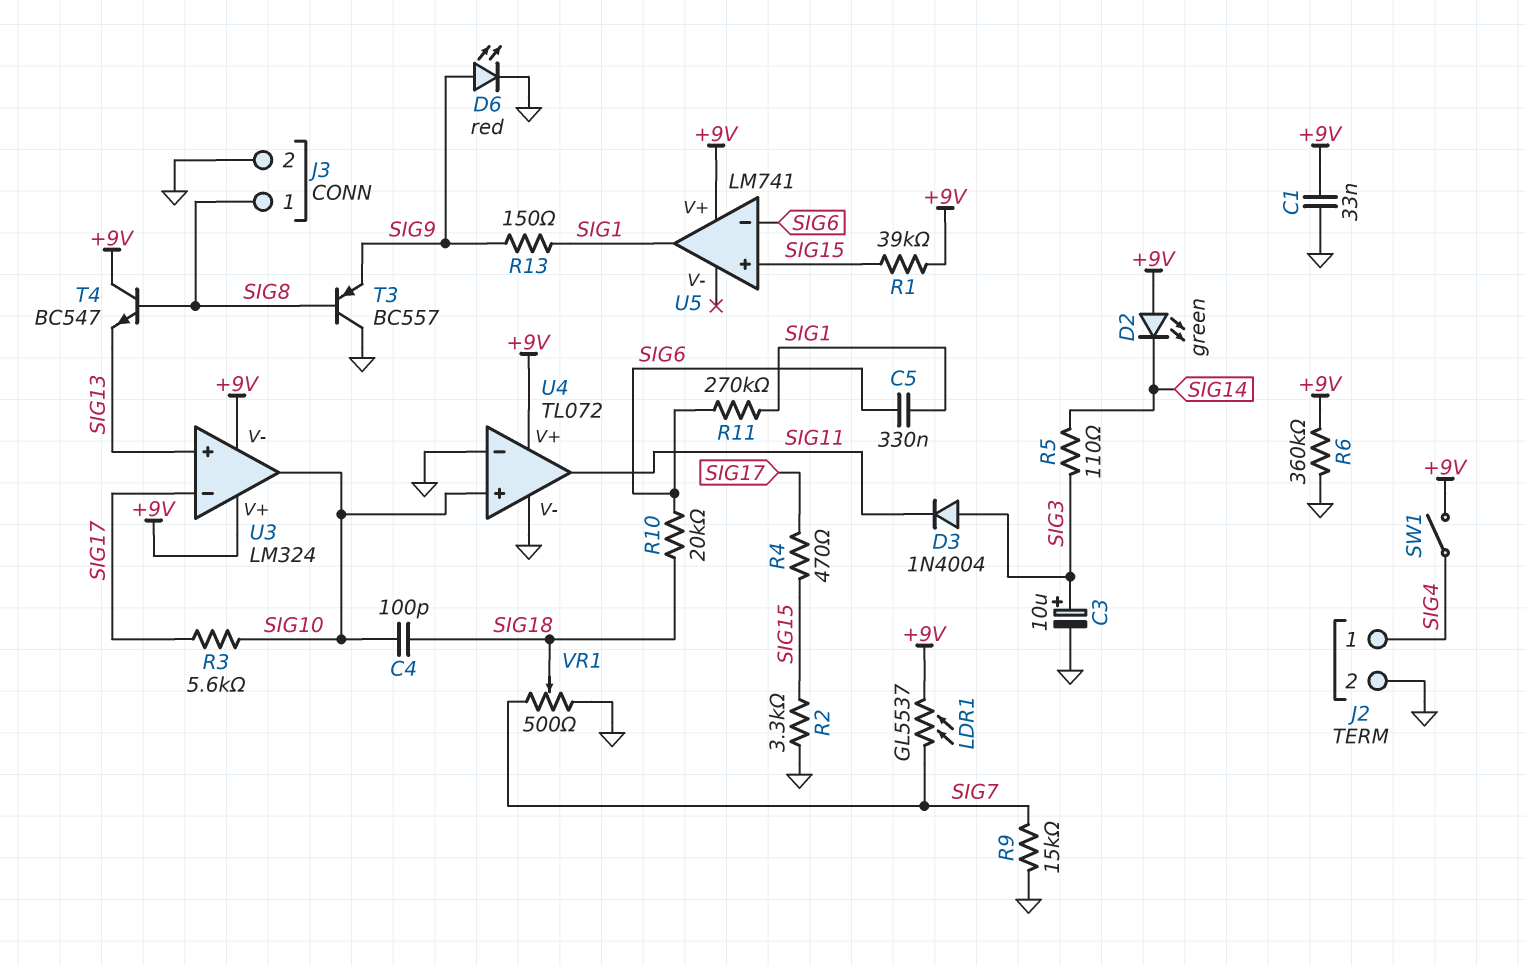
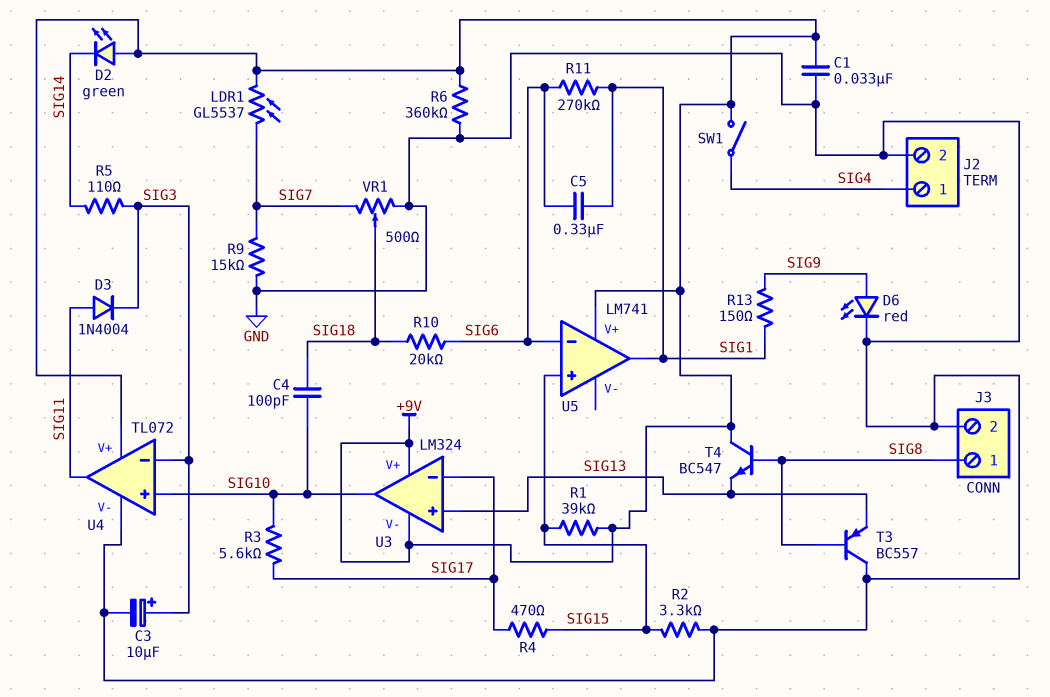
D3: diode 1N4004 (A SIG3, K SIG11) -> diode 1N4004 (A SIG11, K SIG3)
T3: PNP BC557 (B SIG8, C GND, E SIG9) -> PNP BC557 (B SIG8, C GND, E SIG13)
U4 pin in-: GND -> SIG3

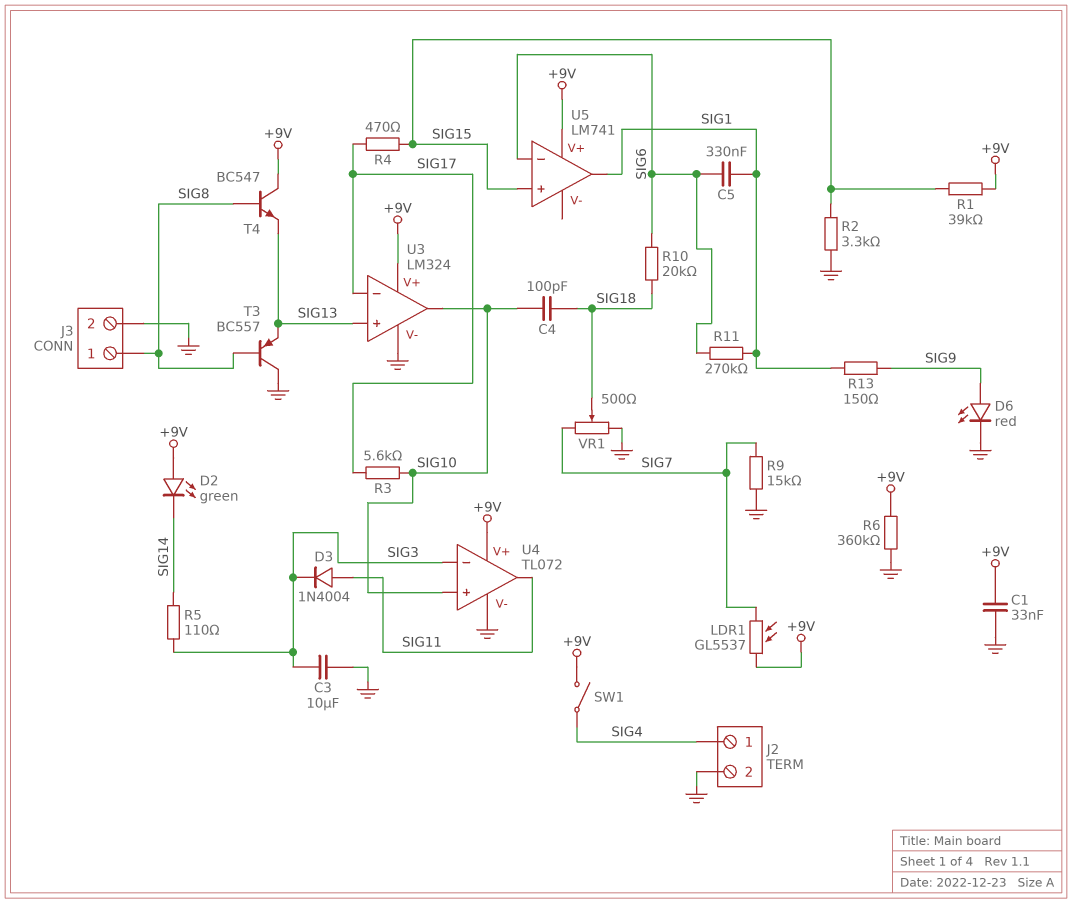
C3: 10uF (plus SIG3, minus GND) -> 10uF (GND, SIG3)
U3 pin V-: +9V -> GND

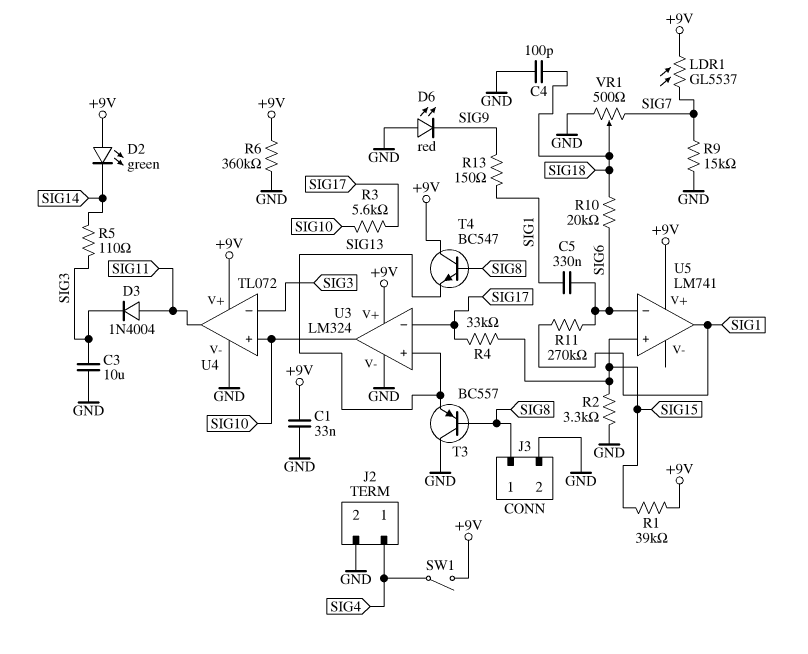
C4: 100pF (SIG10, SIG18) -> 100pF (GND, SIG18)
D6: LED red (A SIG9, K GND) -> LED red (A GND, K SIG9)
R4: 470 (SIG15, SIG17) -> 33k (SIG15, SIG17)

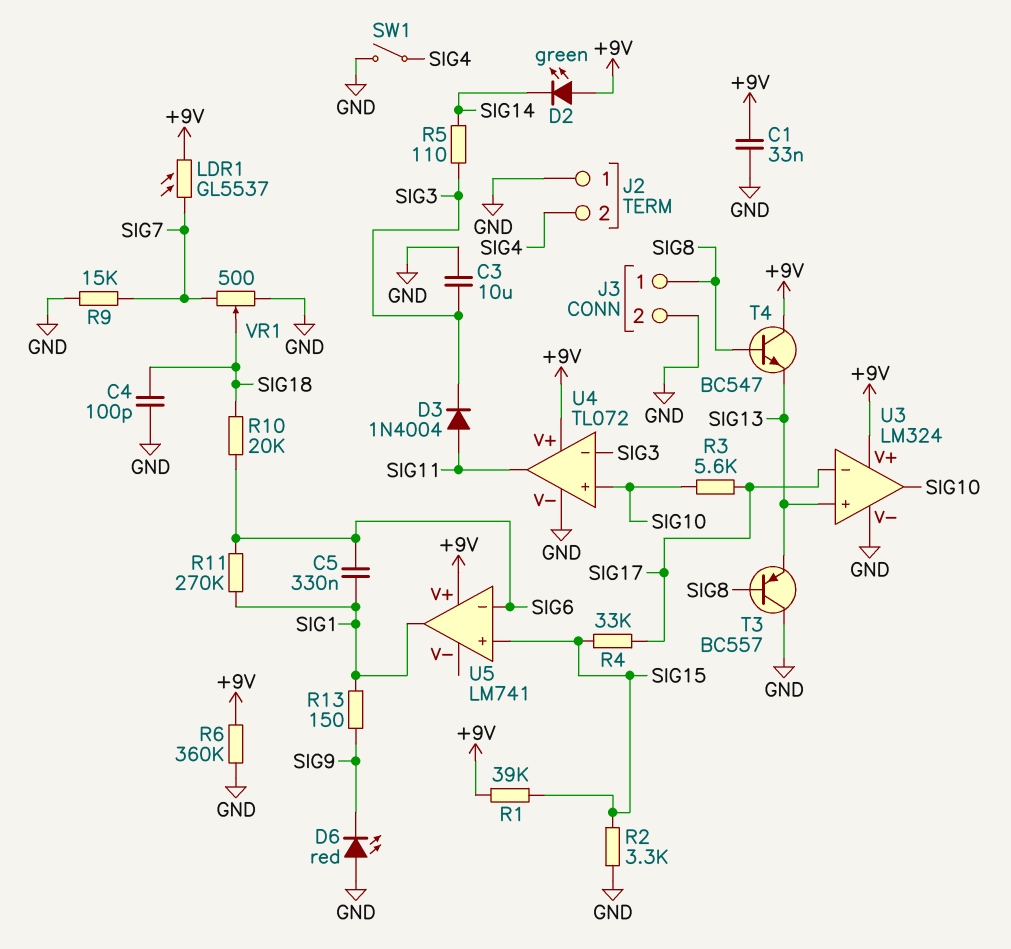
J2 pin 1: SIG4 -> GND
J2 pin 2: GND -> SIG4
SW1: switch (+9V, SIG4) -> switch (GND, SIG4)

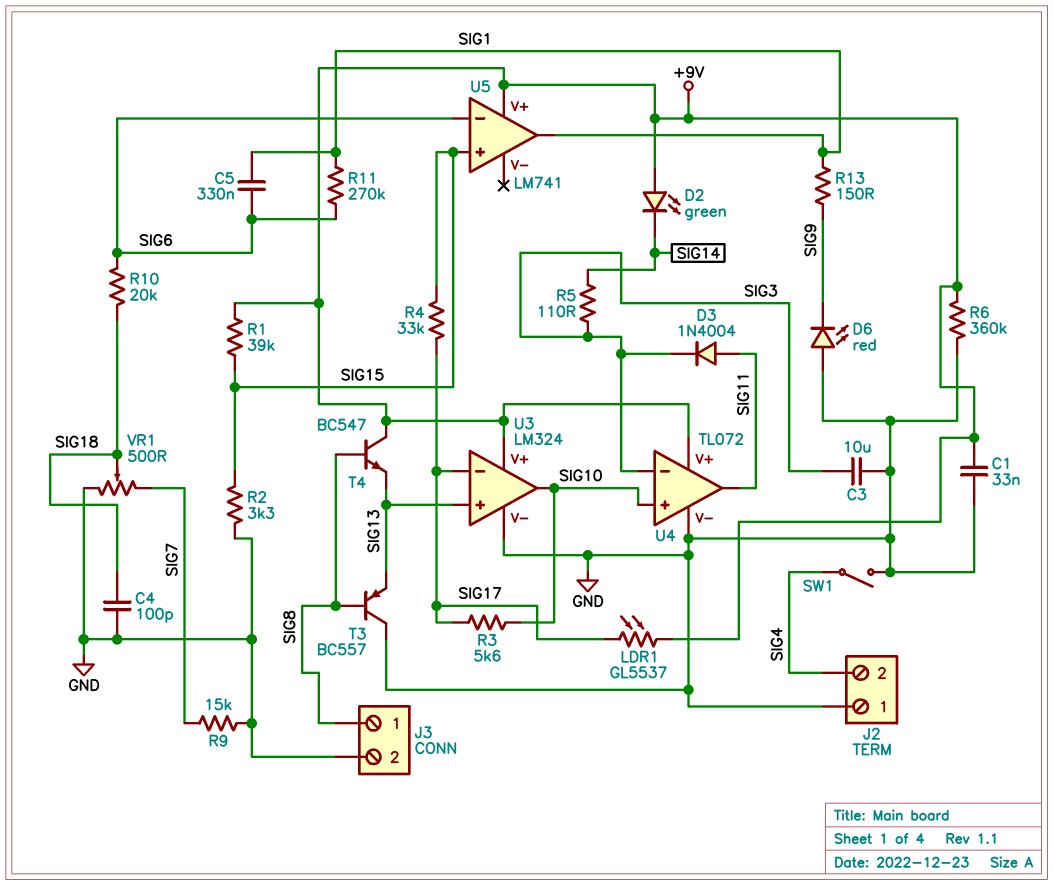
LDR1: GL5537 (+9V, SIG7) -> GL5537 (+9V, SIG17)

